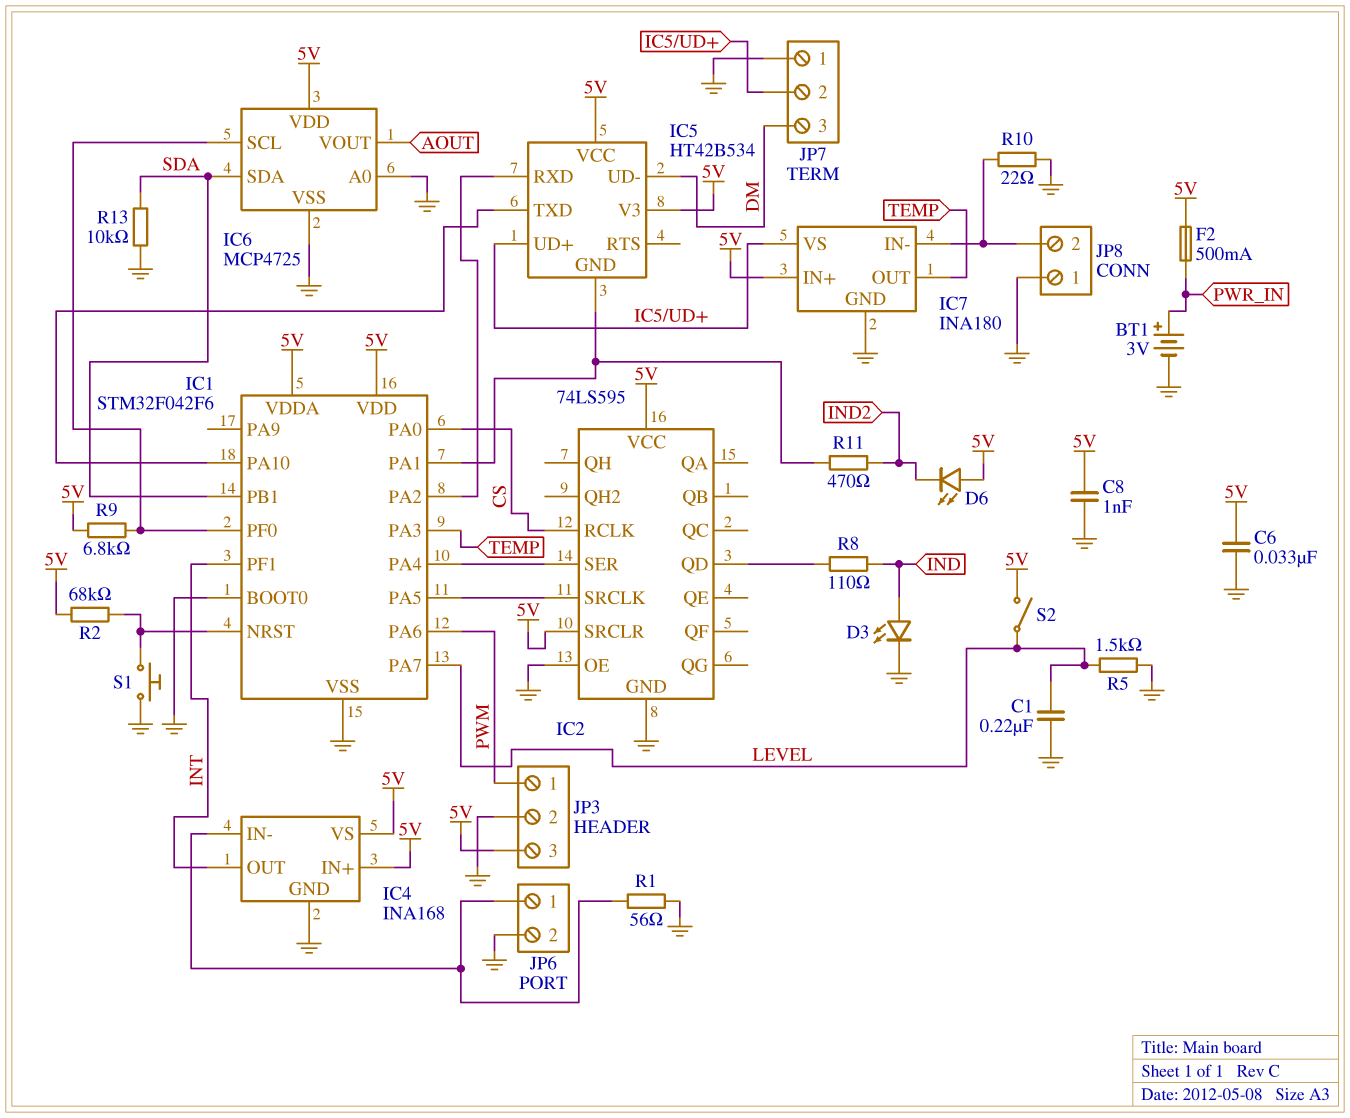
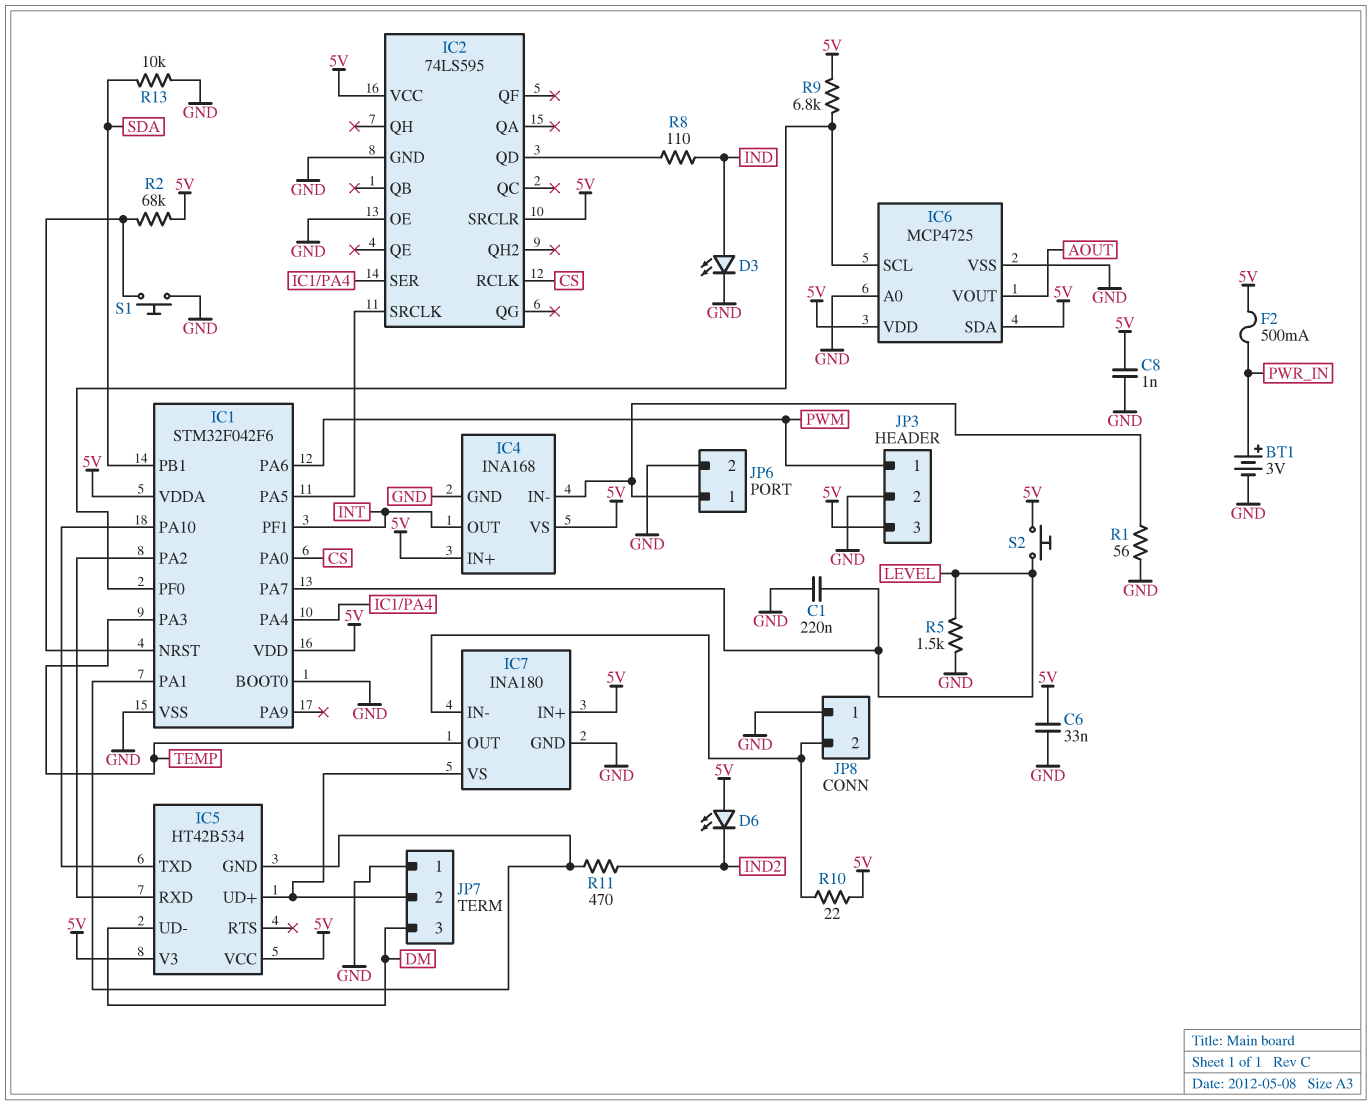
IC6 pin SDA: SDA -> 5V
R10: 22 (GND, IC7/IN-) -> 22 (5V, IC7/IN-)
S2: switch (5V, LEVEL) -> button (5V, LEVEL)

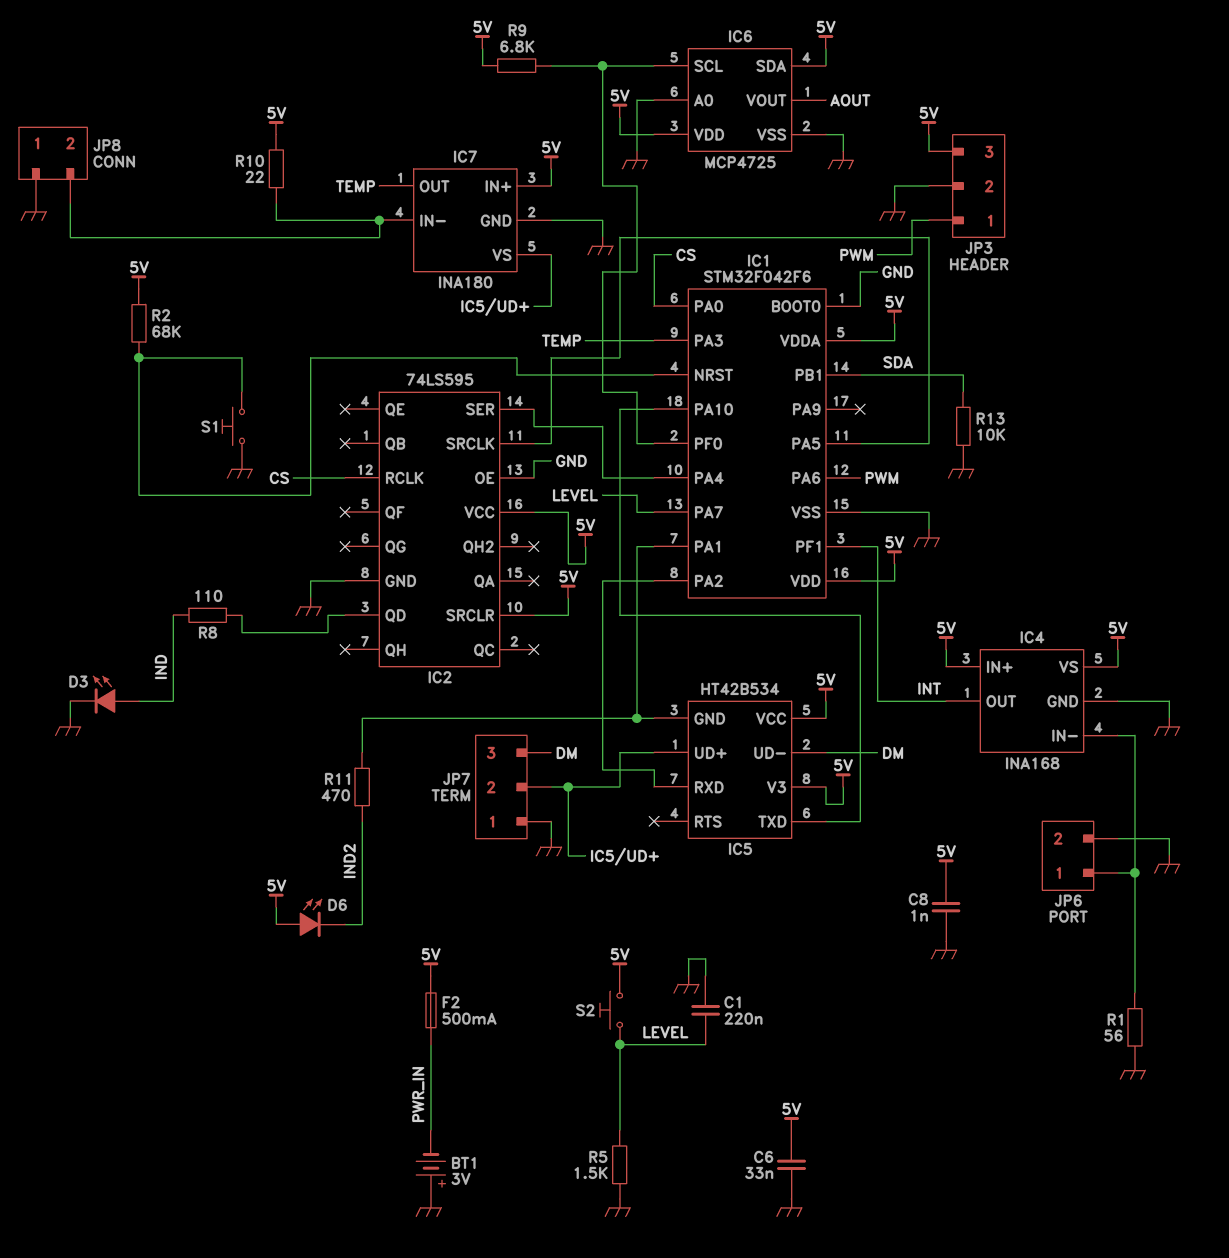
BT1: 3V (plus PWR_IN, minus GND) -> 3V (plus GND, minus PWR_IN)

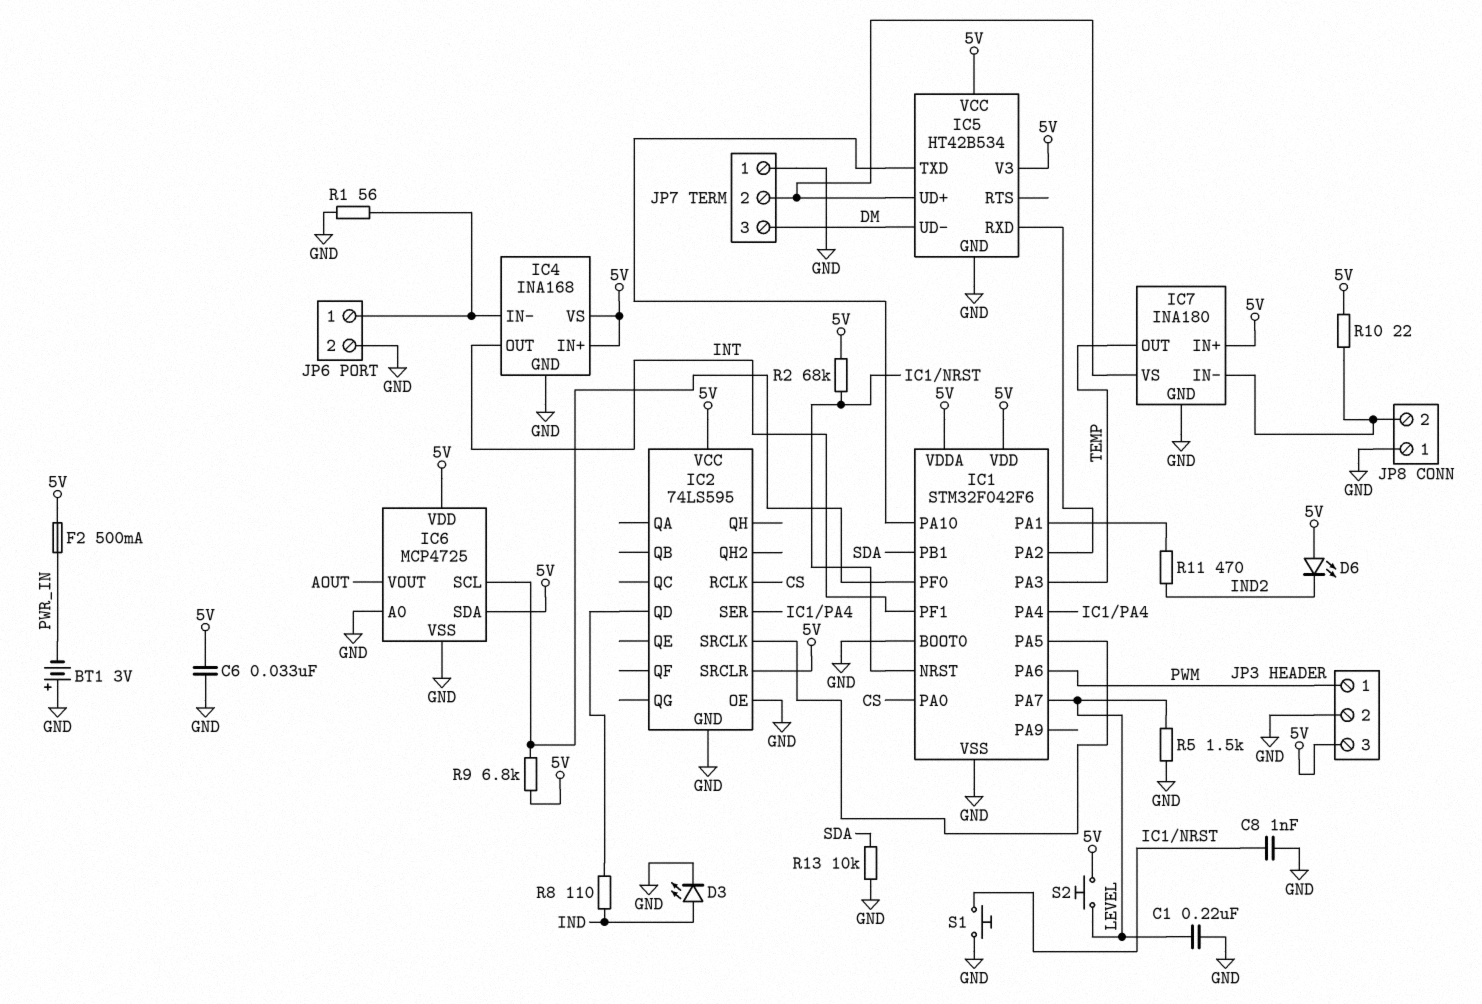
C8: 1nF (5V, GND) -> 1nF (GND, IC1/NRST)
IC5 pin GND: IC1/PA1 -> GND

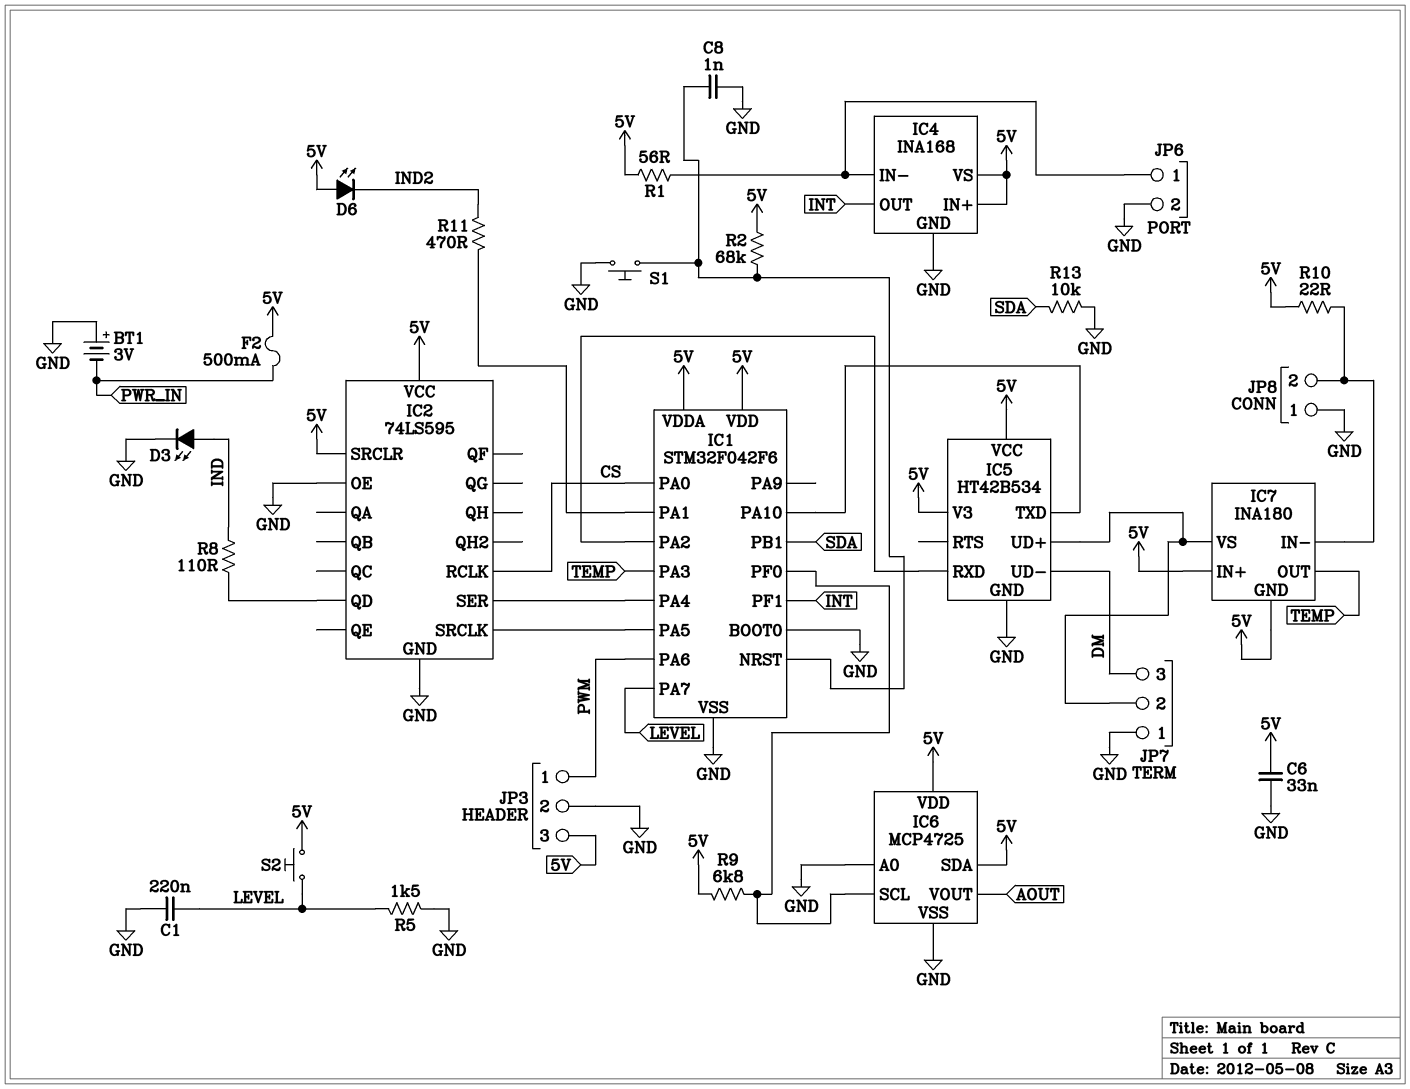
IC7 pin GND: GND -> 5V
R1: 56 (GND, IC4/IN-) -> 56 (5V, IC4/IN-)

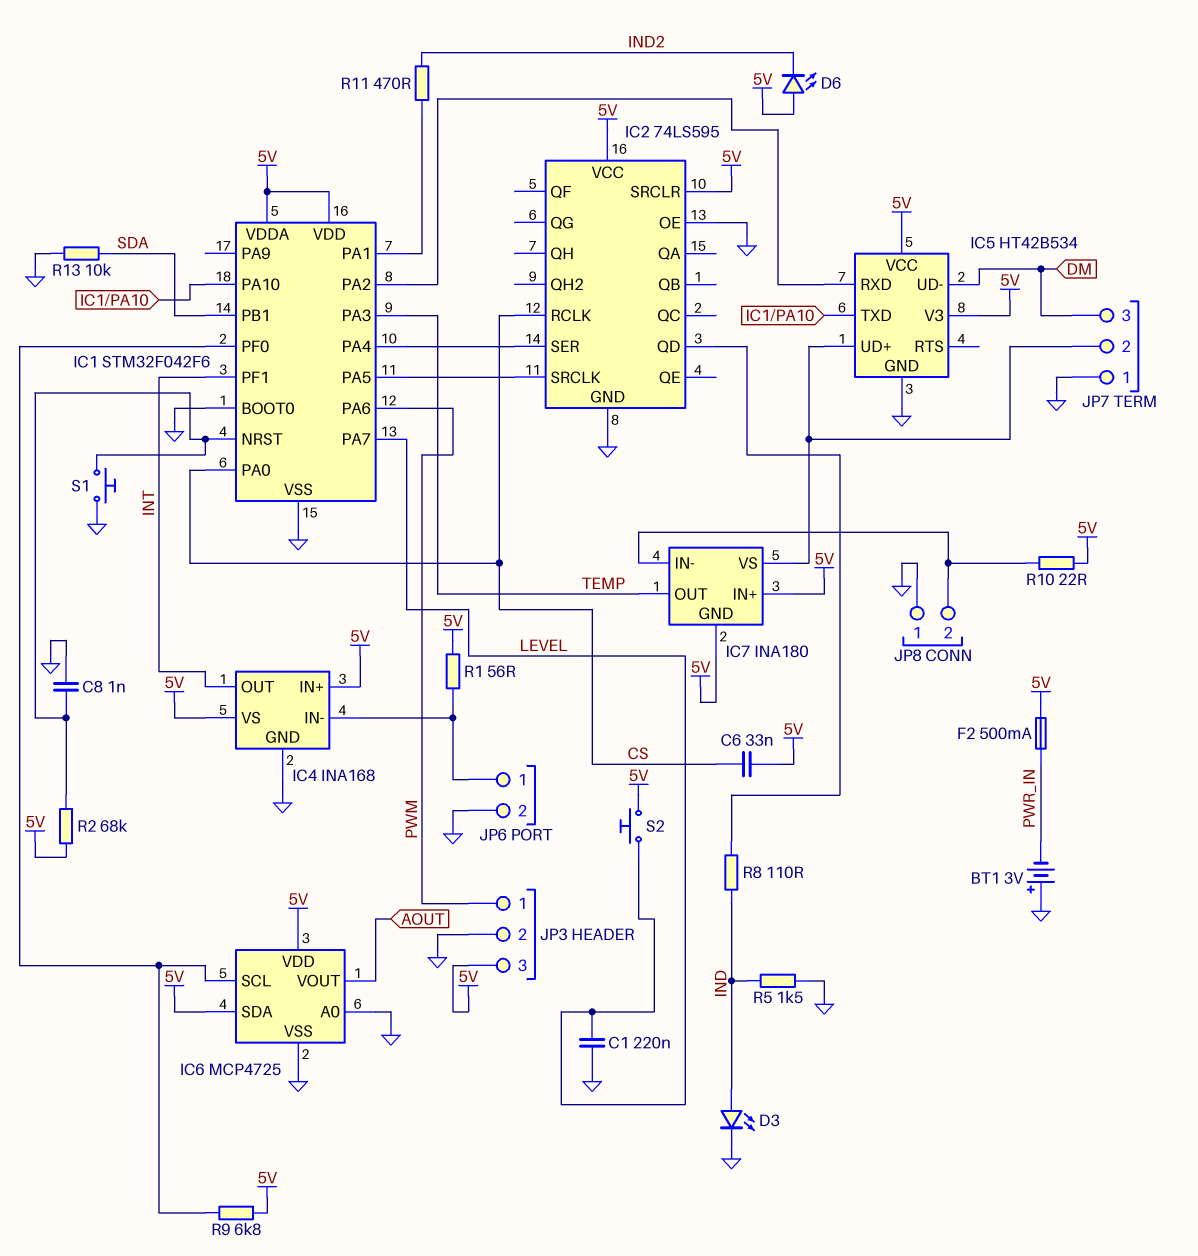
C6: 33nF (5V, GND) -> 33nF (5V, CS)
R5: 1.5k (GND, LEVEL) -> 1.5k (GND, IND)

